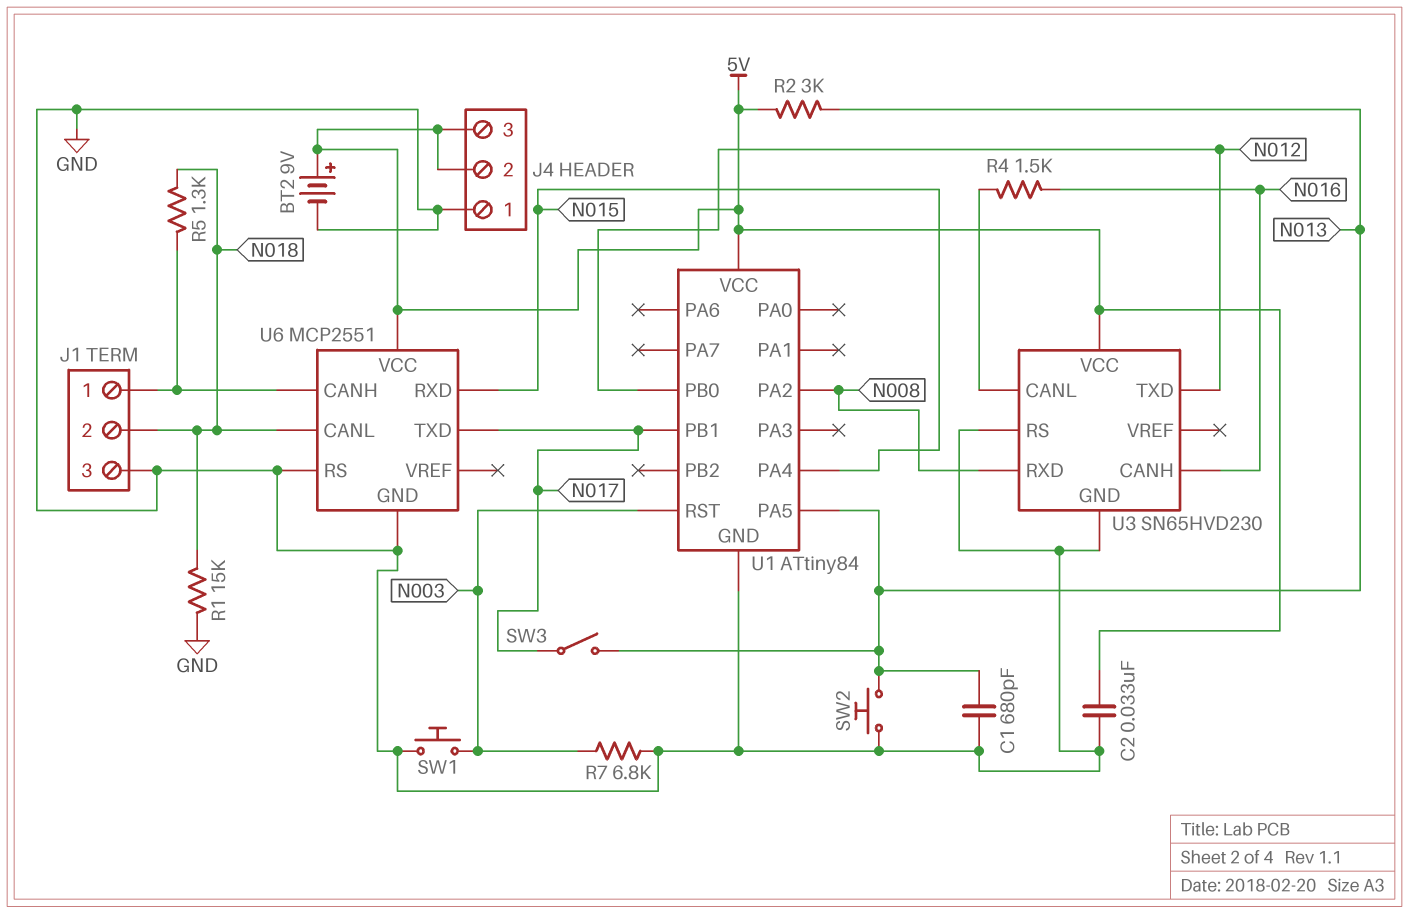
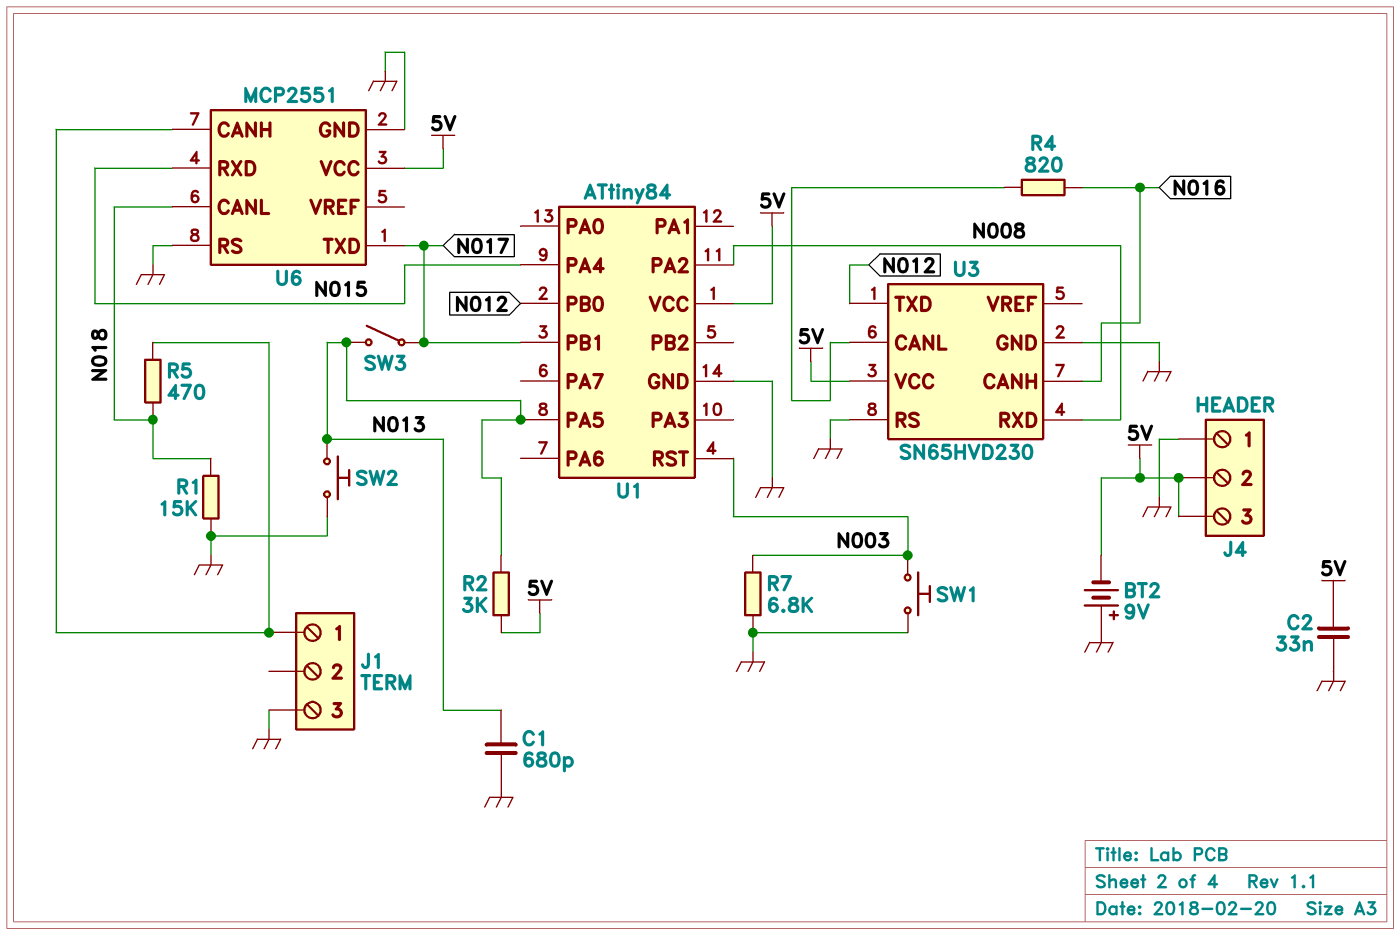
BT2: 9V (plus 5V, minus GND) -> 9V (plus GND, minus 5V)
J1 pin 2: N018 -> none
R4: 1.5k (N016, U3/CANL) -> 820 (N016, U3/CANL)
R5: 1.3k (J1/1, N018) -> 470 (J1/1, N018)

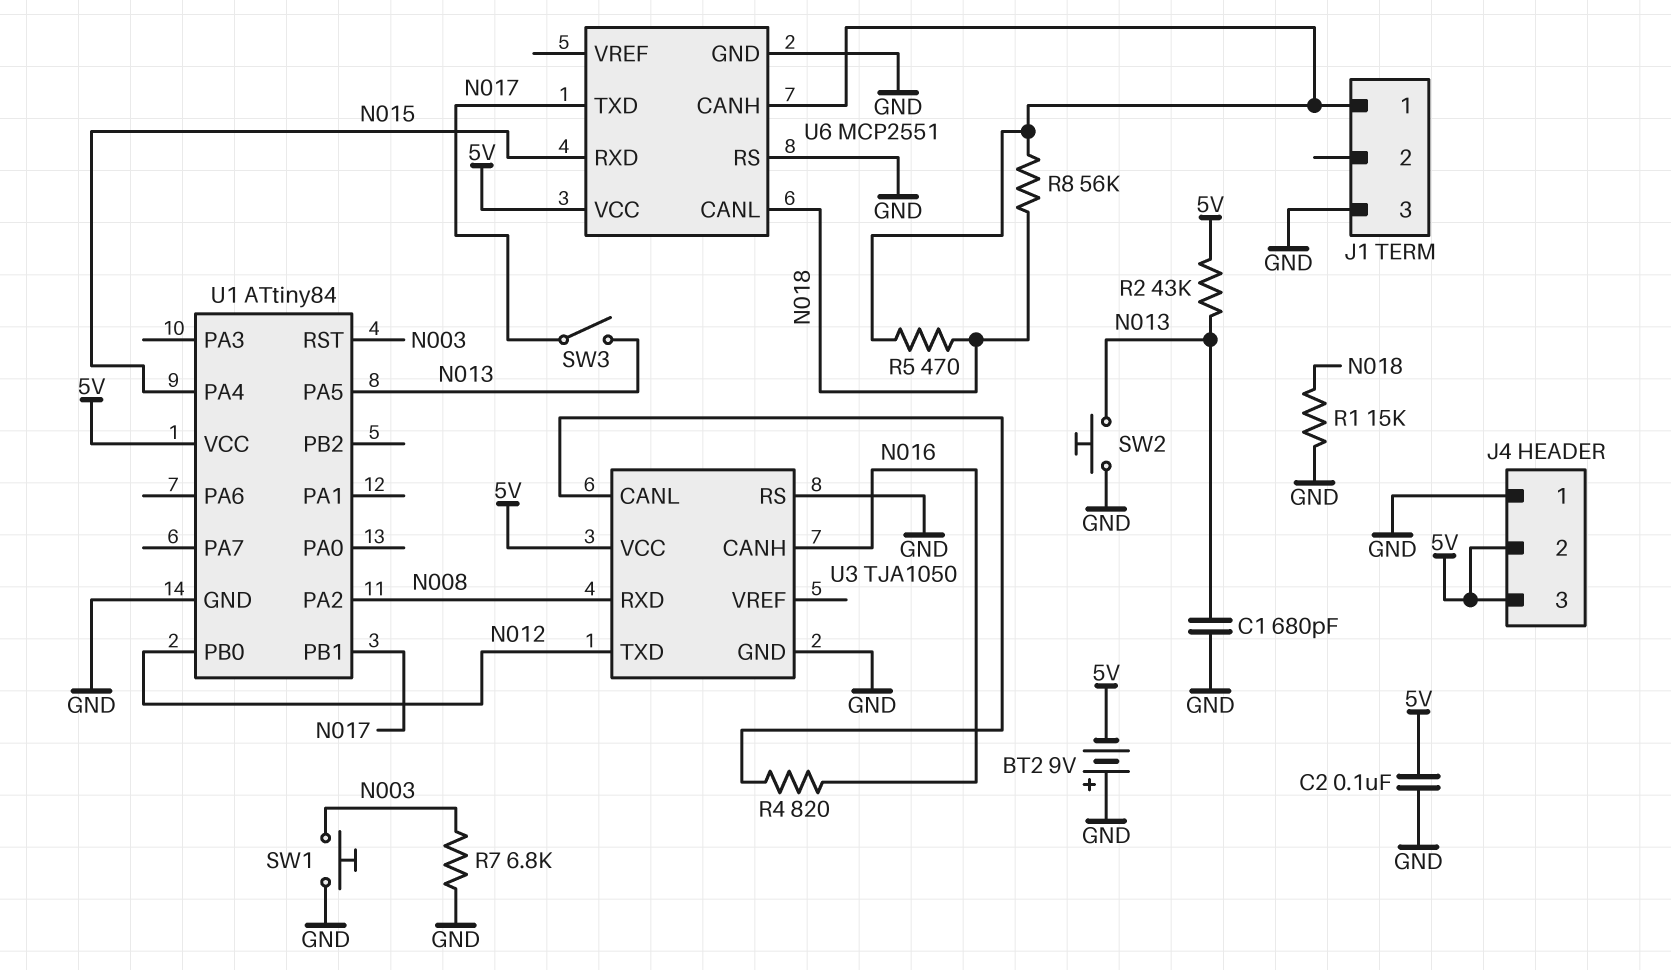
C2: 33nF (5V, GND) -> 100nF (5V, GND)
R2: 3k (5V, N013) -> 43k (5V, N013)
R8: none -> 56k (J1/1, N018)
U3: SN65HVD230 -> TJA1050

